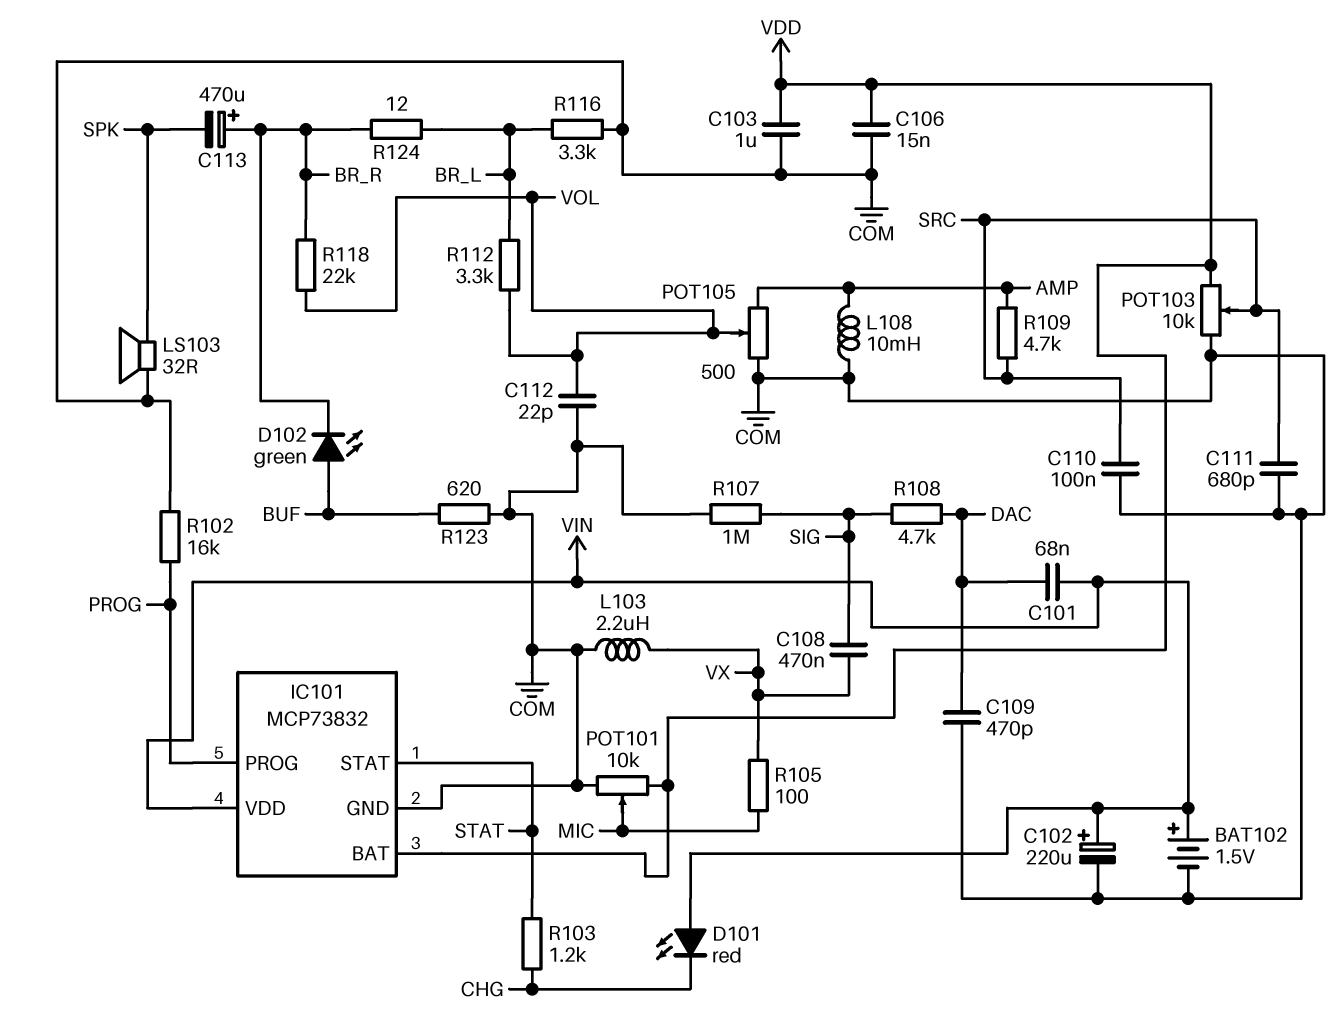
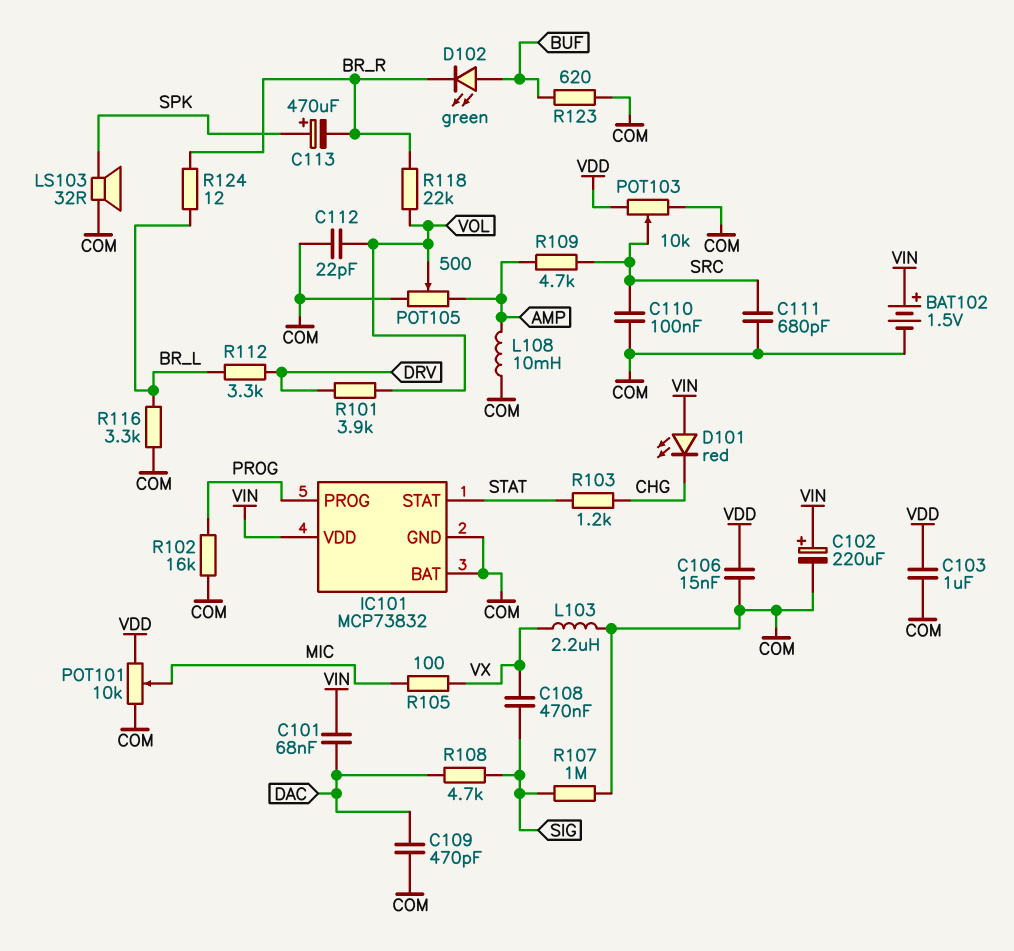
C113: 470uF (plus BR_R, minus SPK) -> 470uF (plus SPK, minus BR_R)
IC101 pin BAT: VDD -> COM
R101: none -> 3.9k (DRV, VOL)
R112: 3.3k (BR_L, VOL) -> 3.3k (BR_L, DRV)

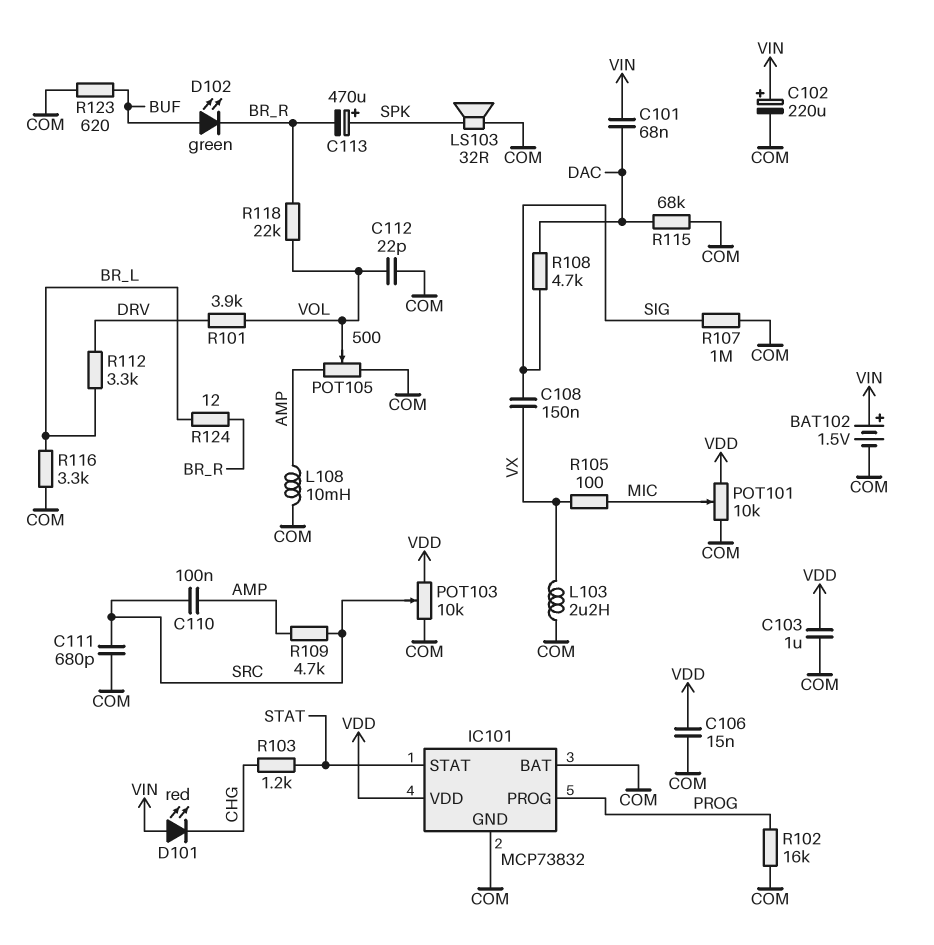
C108: 470nF (SIG, VX) -> 150nF (SIG, VX)
C109: 470pF (COM, DAC) -> none
C110: 100nF (COM, SRC) -> 100nF (AMP, SRC)
IC101 pin VDD: VIN -> VDD
R115: none -> 68k (COM, DAC)

